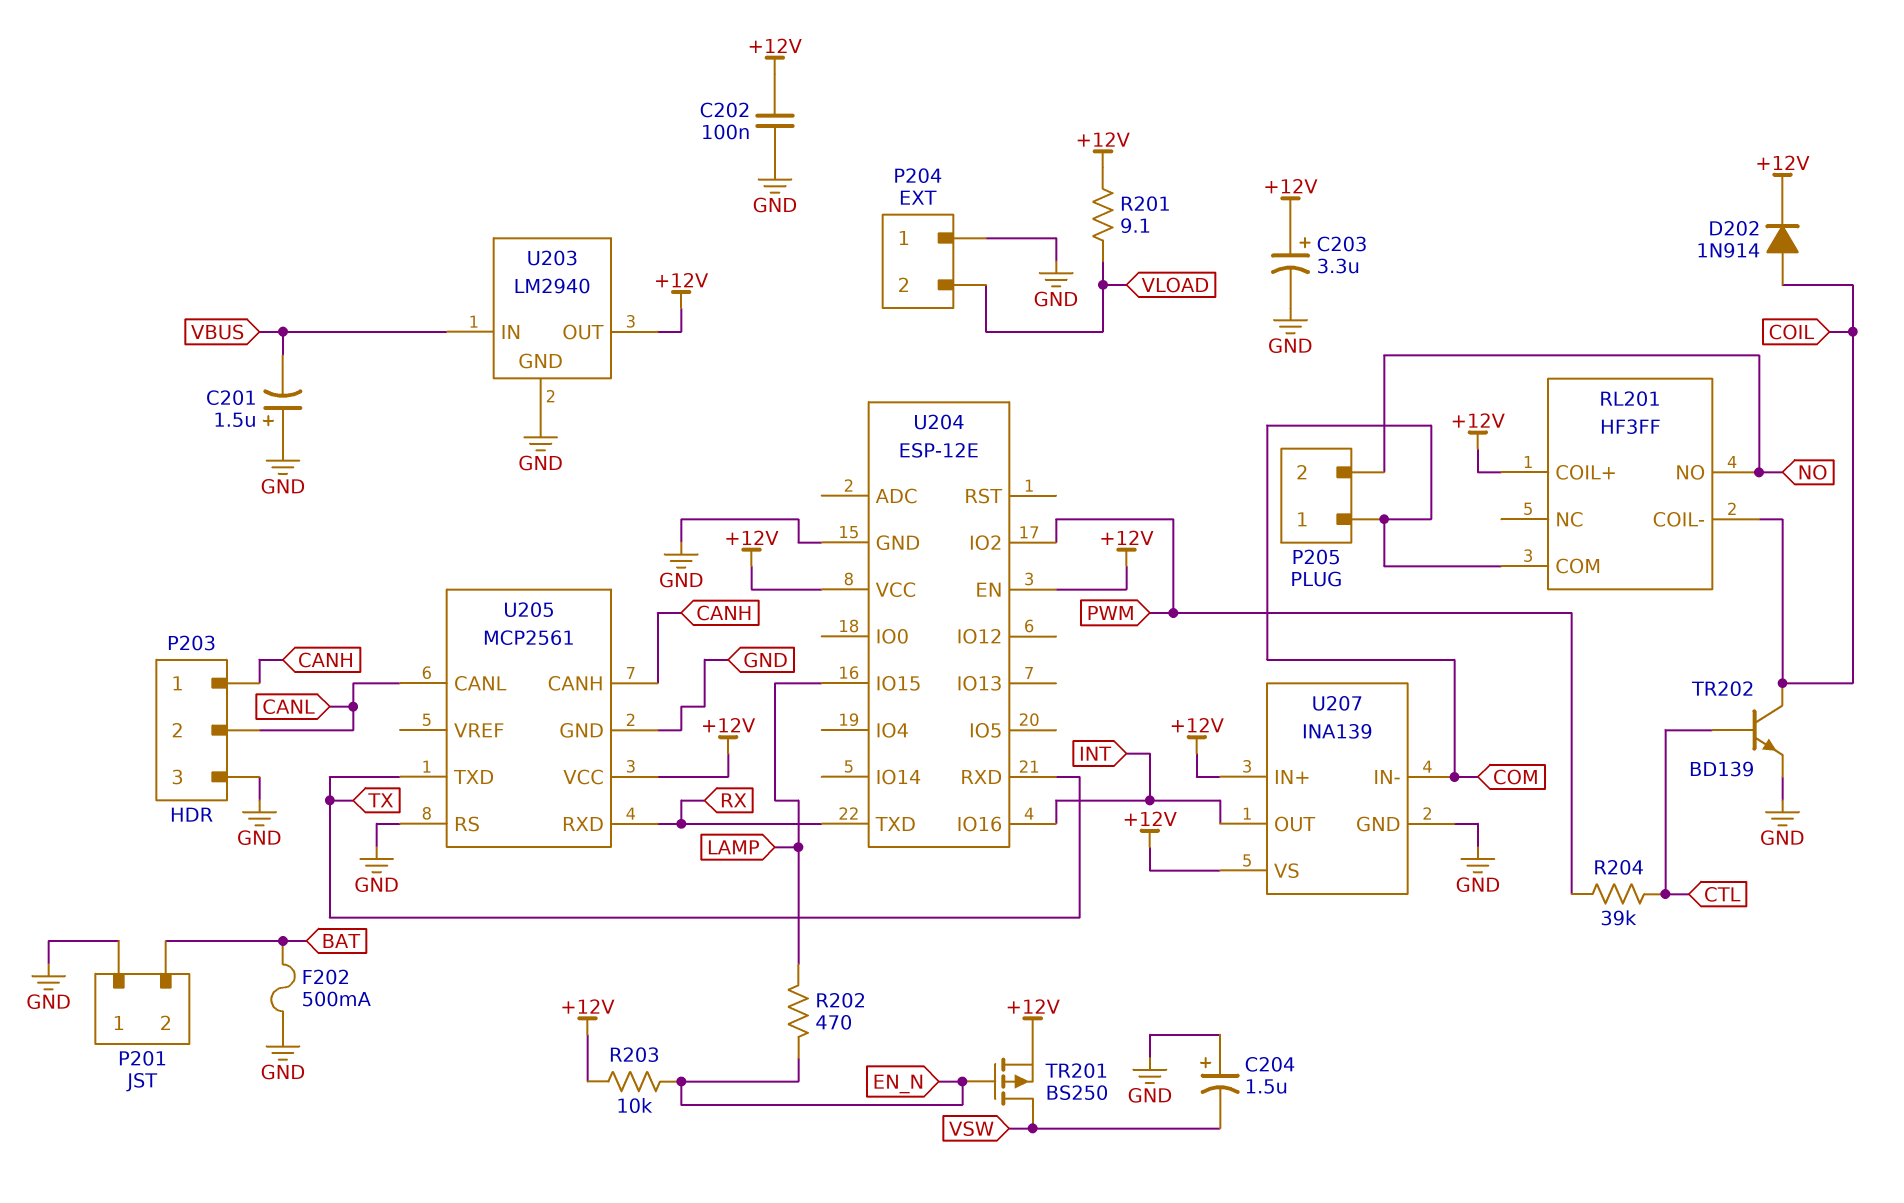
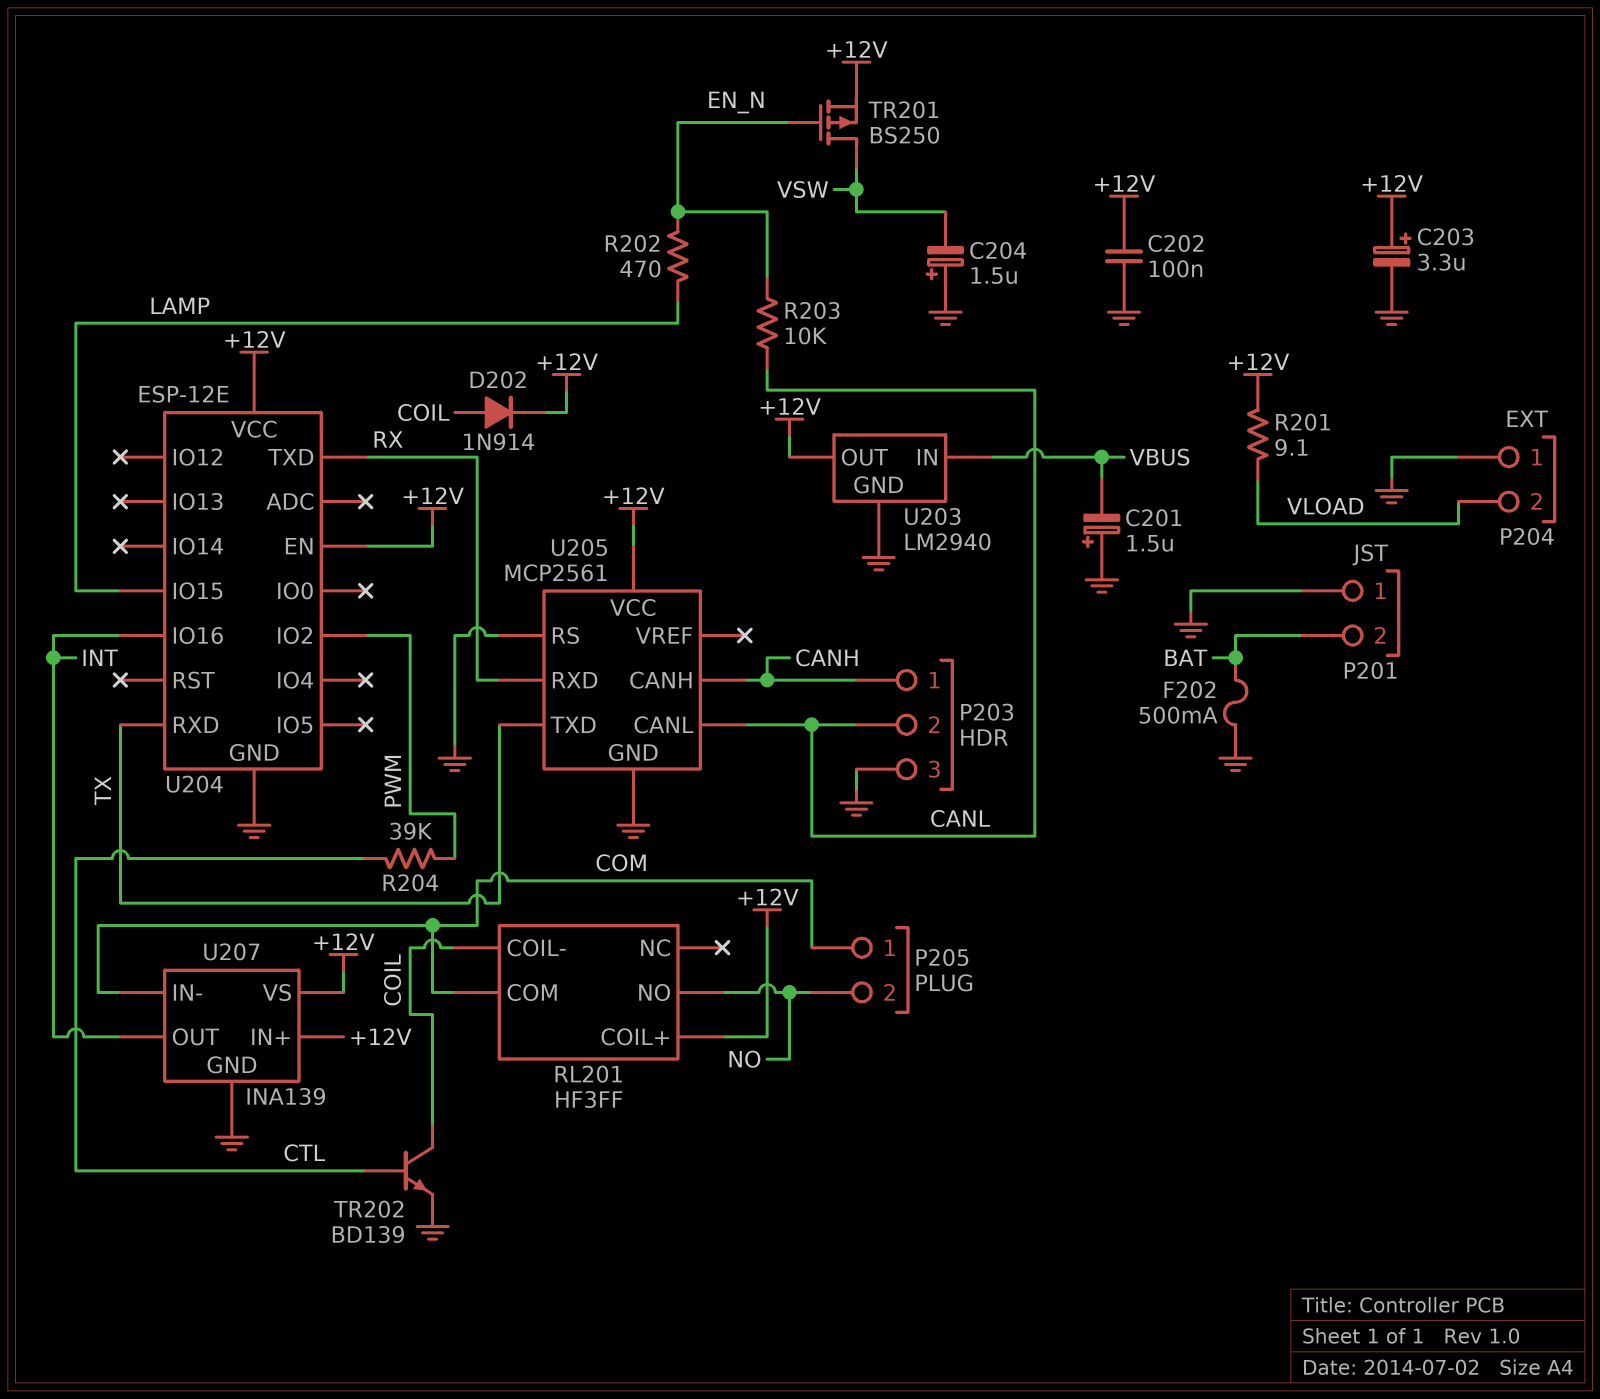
R203: 10k (+12V, EN_N) -> 10k (CANL, EN_N)

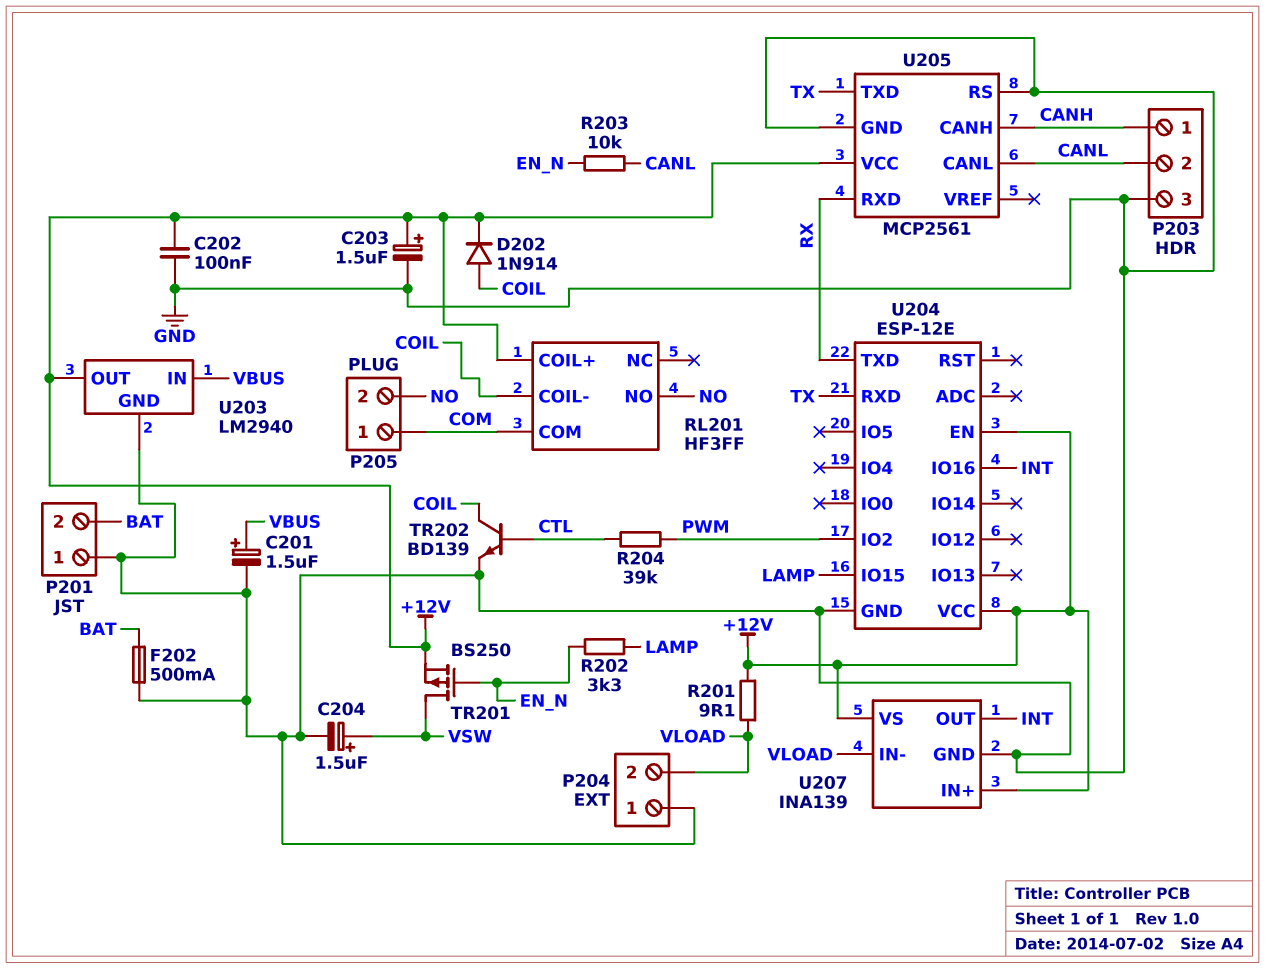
C201: 1.5uF (plus GND, minus VBUS) -> 1.5uF (plus VBUS, minus GND)
C203: 3.3uF (plus +12V, minus GND) -> 1.5uF (plus +12V, minus GND)
C204: 1.5uF (plus GND, minus VSW) -> 1.5uF (plus VSW, minus GND)
R202: 470 (EN_N, LAMP) -> 3.3k (EN_N, LAMP)
U207 pin IN-: COM -> VLOAD

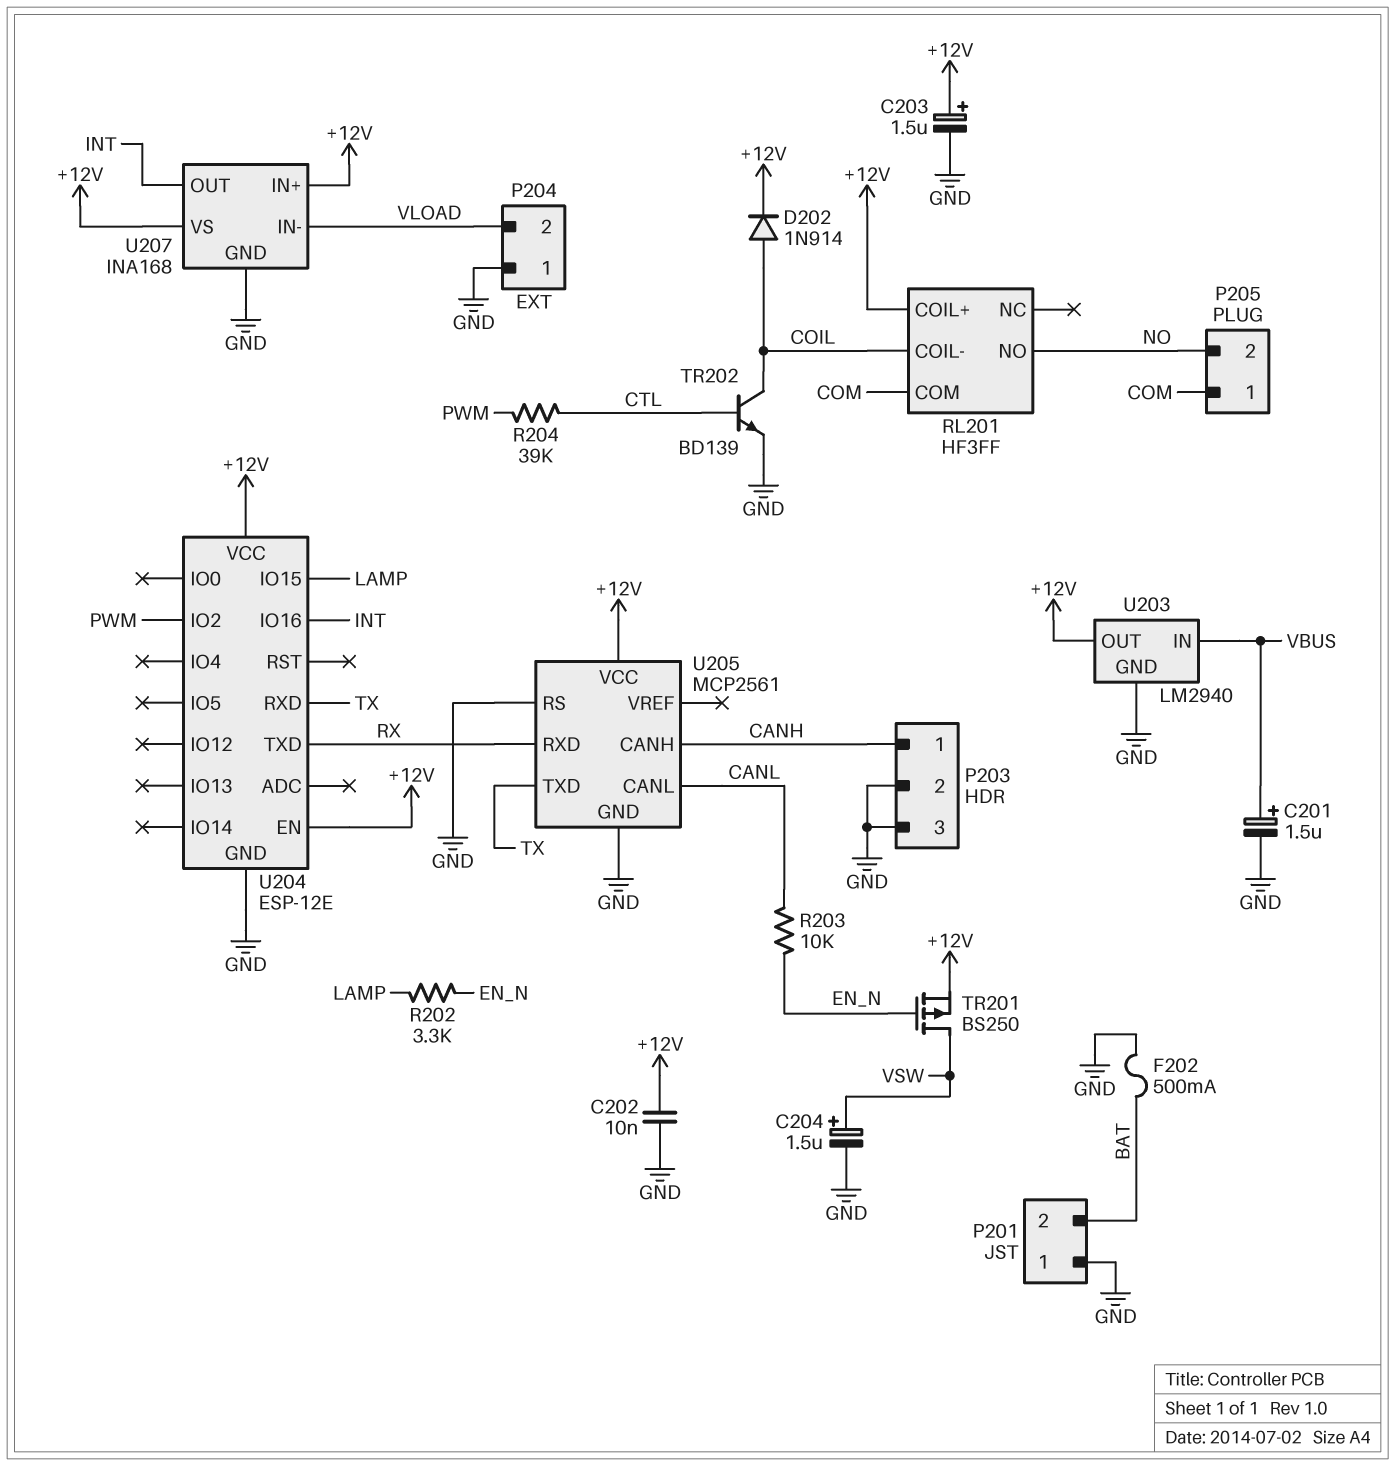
C202: 100nF (+12V, GND) -> 10nF (+12V, GND)
P203 pin 2: CANL -> GND
R201: 9.1 (+12V, VLOAD) -> none
U207: INA139 -> INA168

